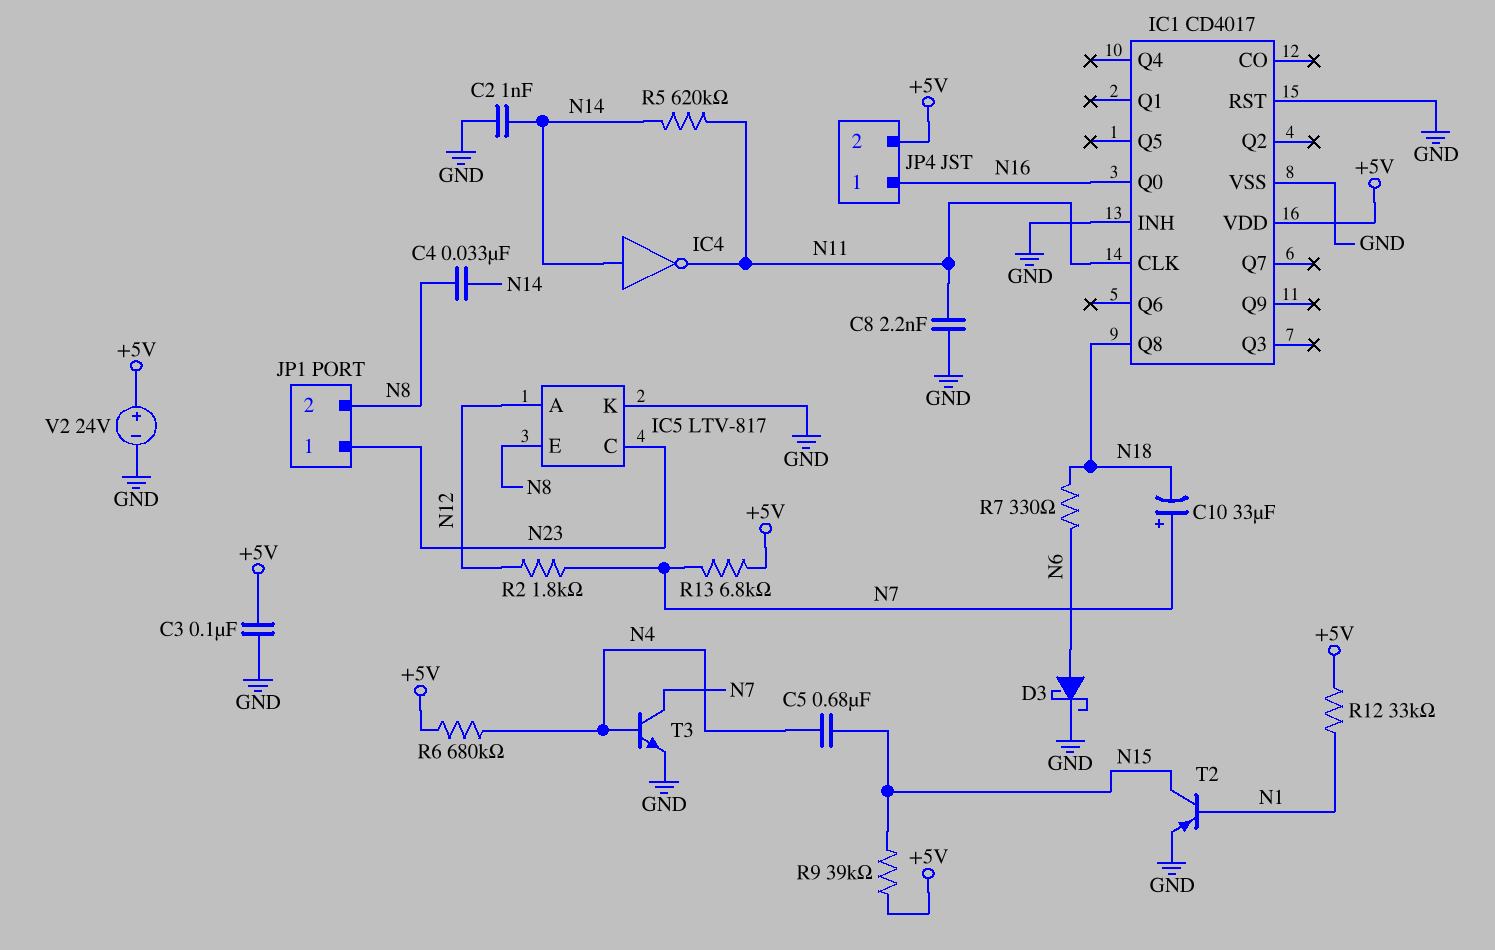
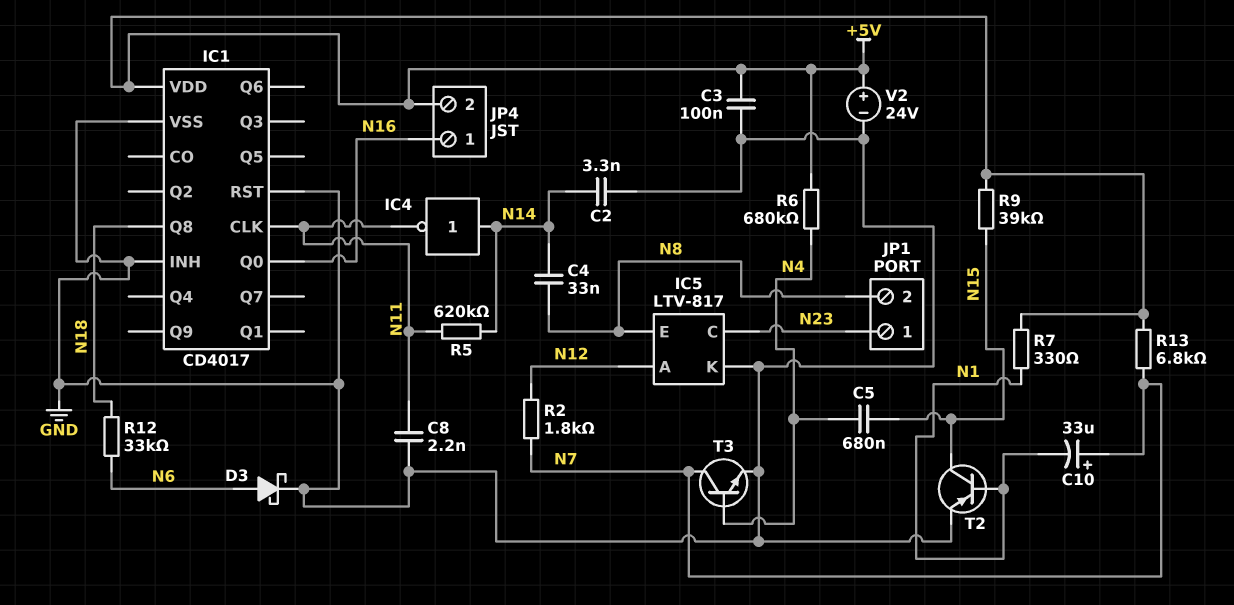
C2: 1nF (GND, N14) -> 3.3nF (GND, N14)
C10: 33uF (plus N7, minus N18) -> 33uF (plus N7, minus N1)
R7: 330 (N6, N18) -> 330 (+5V, N1)
R12: 33k (+5V, N1) -> 33k (N6, N18)

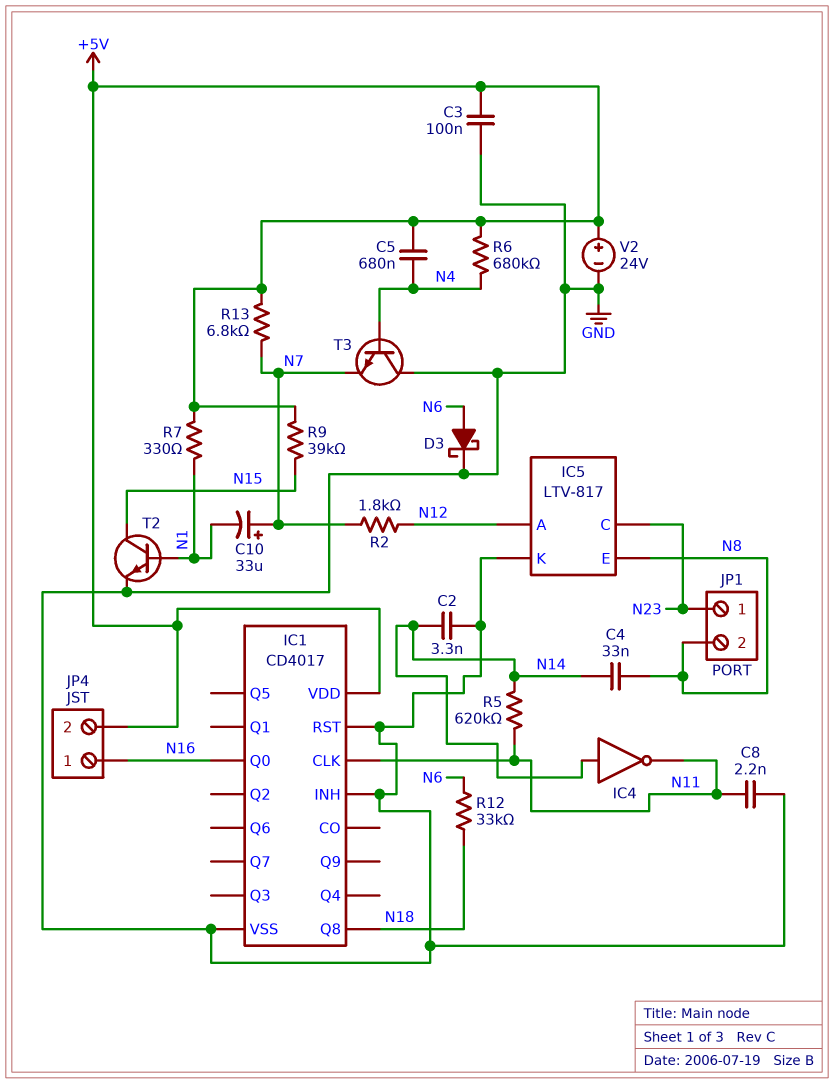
C5: 680nF (N4, N15) -> 680nF (+5V, N4)
T2: PNP (B N1, C N15, E GND) -> NPN (B N1, C N15, E GND)
T3: NPN (B N4, C N7, E GND) -> NPN (B N4, C GND, E N7)

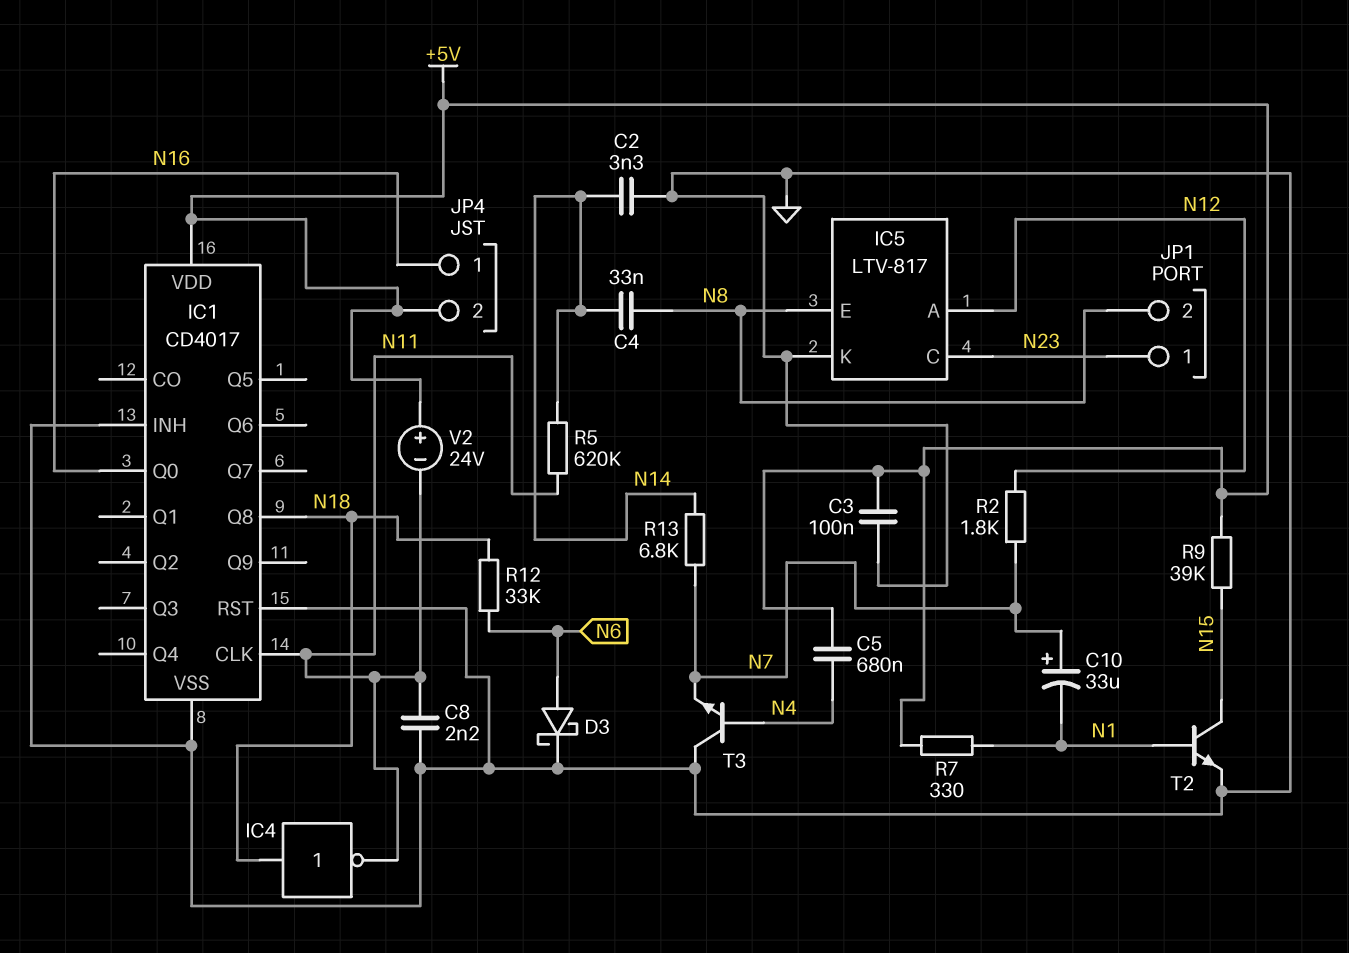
IC4: NOT (in N14, out N11) -> NOT (in N18, out N11)
R6: 680k (+5V, N4) -> none
R13: 6.8k (+5V, N7) -> 6.8k (N7, N14)
V2: 24V (plus +5V, minus GND) -> 24V (plus +5V, minus N11)

